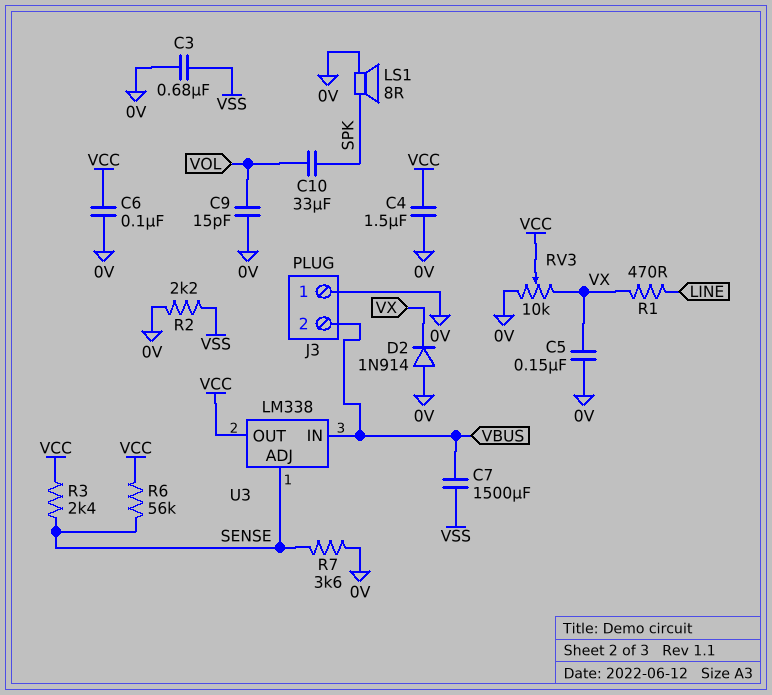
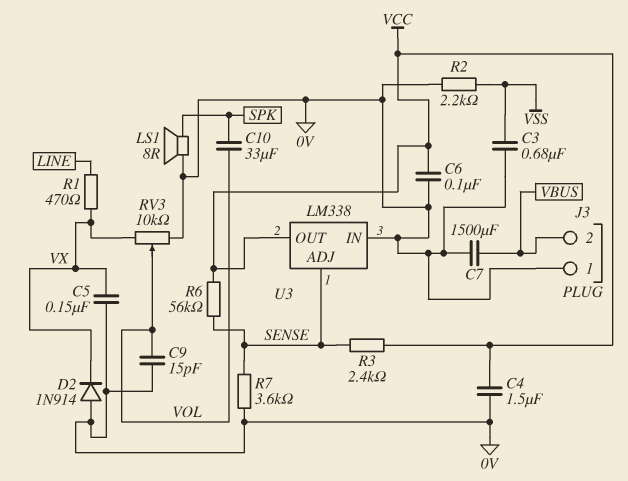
C7: 1500uF (VBUS, VSS) -> 1500uF (0V, VBUS)
RV3: 10k (0V, VX, wiper VCC) -> 10k (0V, VX, wiper VOL)
U3 pin IN: VBUS -> 0V

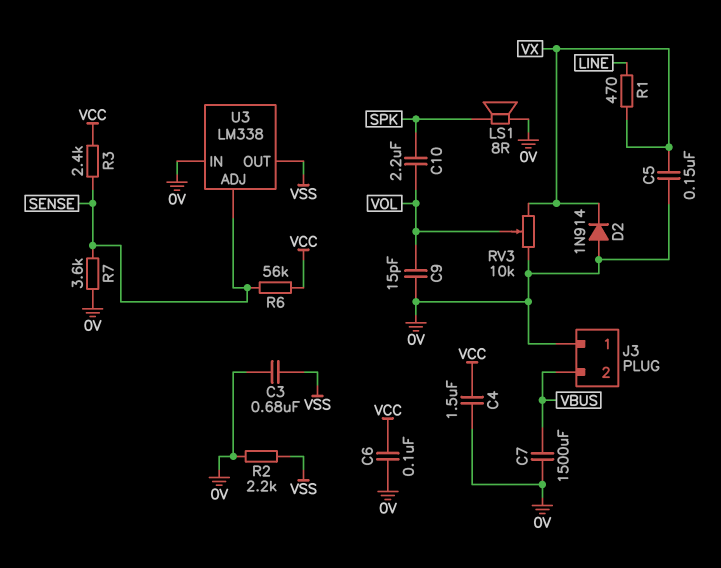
C10: 33uF (SPK, VOL) -> 2.2uF (SPK, VOL)
U3 pin OUT: VCC -> VSS

